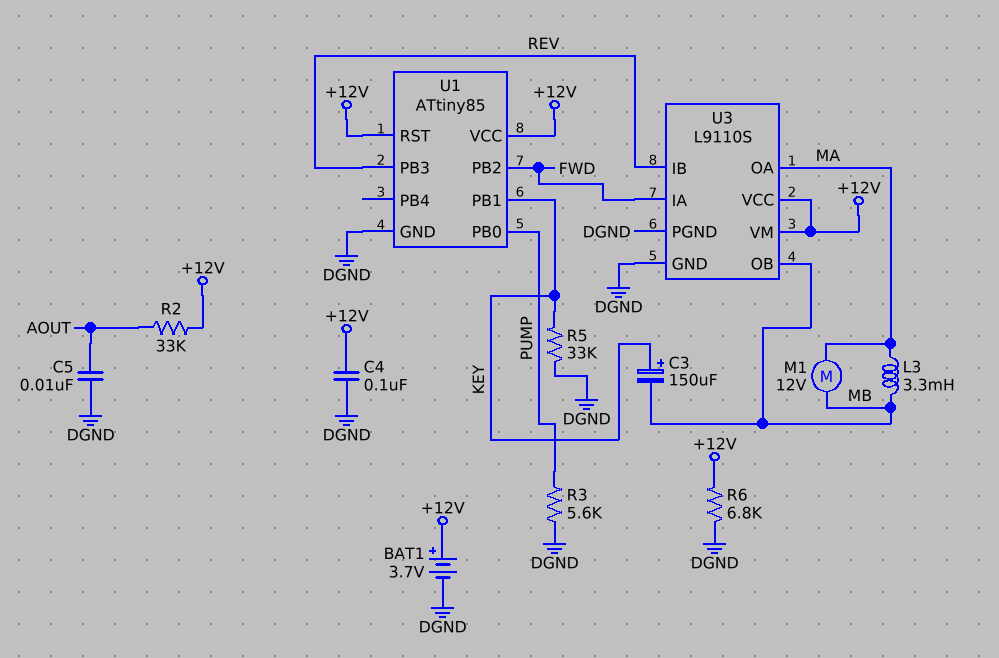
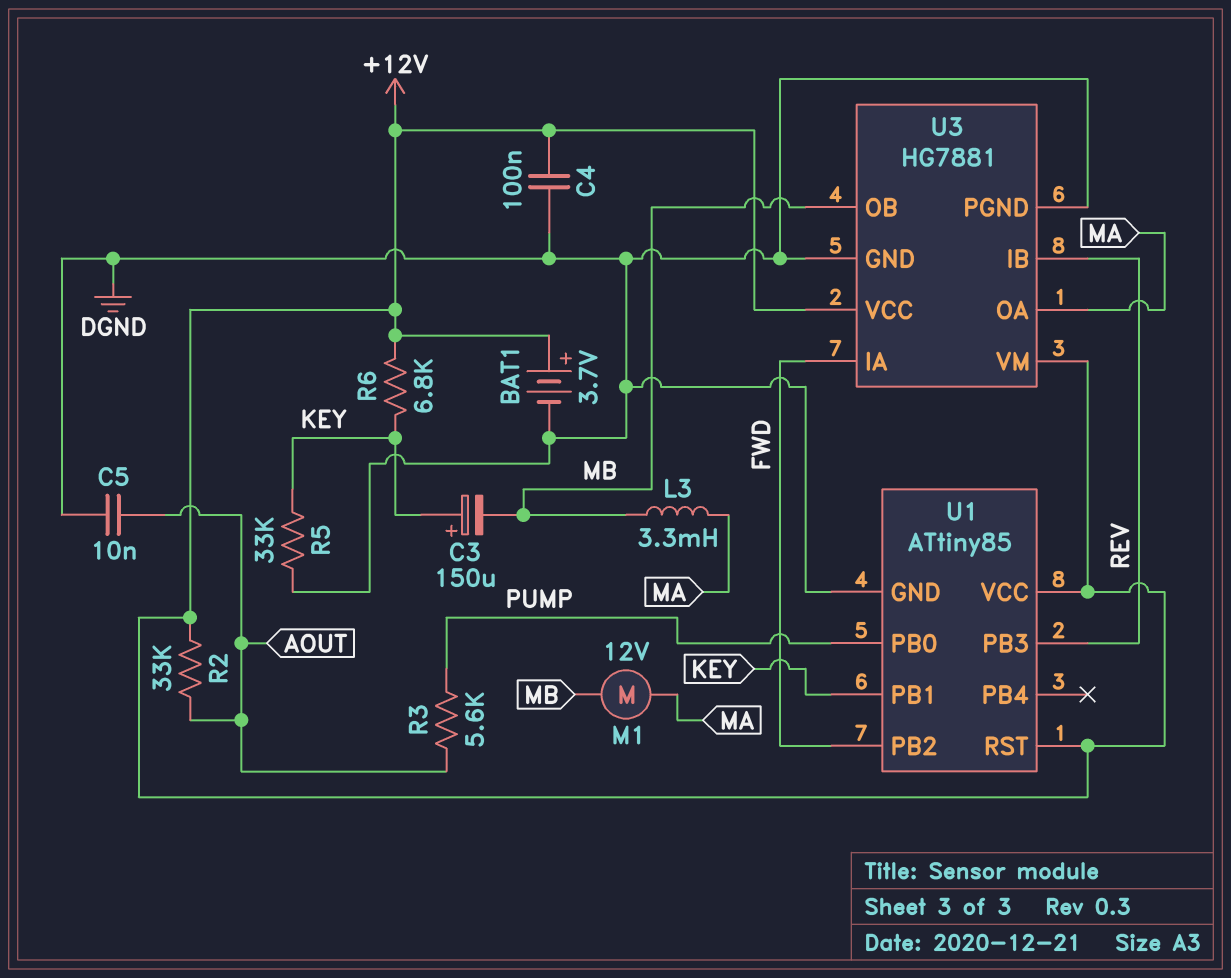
R3: 5.6k (DGND, PUMP) -> 5.6k (AOUT, PUMP)
R6: 6.8k (+12V, DGND) -> 6.8k (+12V, KEY)
U3: L9110S -> HG7881

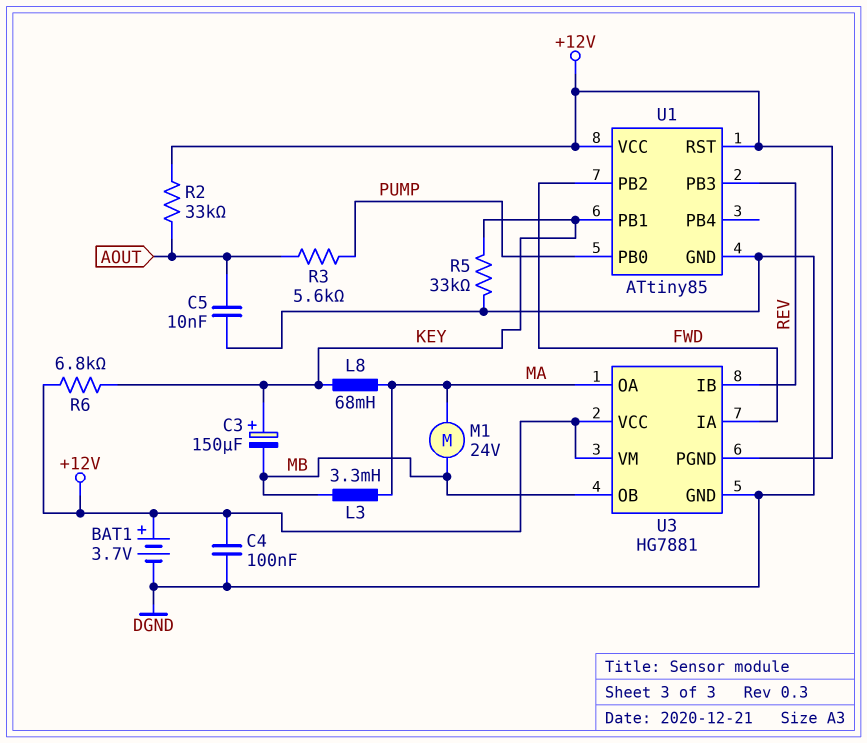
L8: none -> 68mH (KEY, MA)
M1: motor 12V (MA, MB) -> motor 24V (MA, MB)
U3 pin PGND: DGND -> +12V

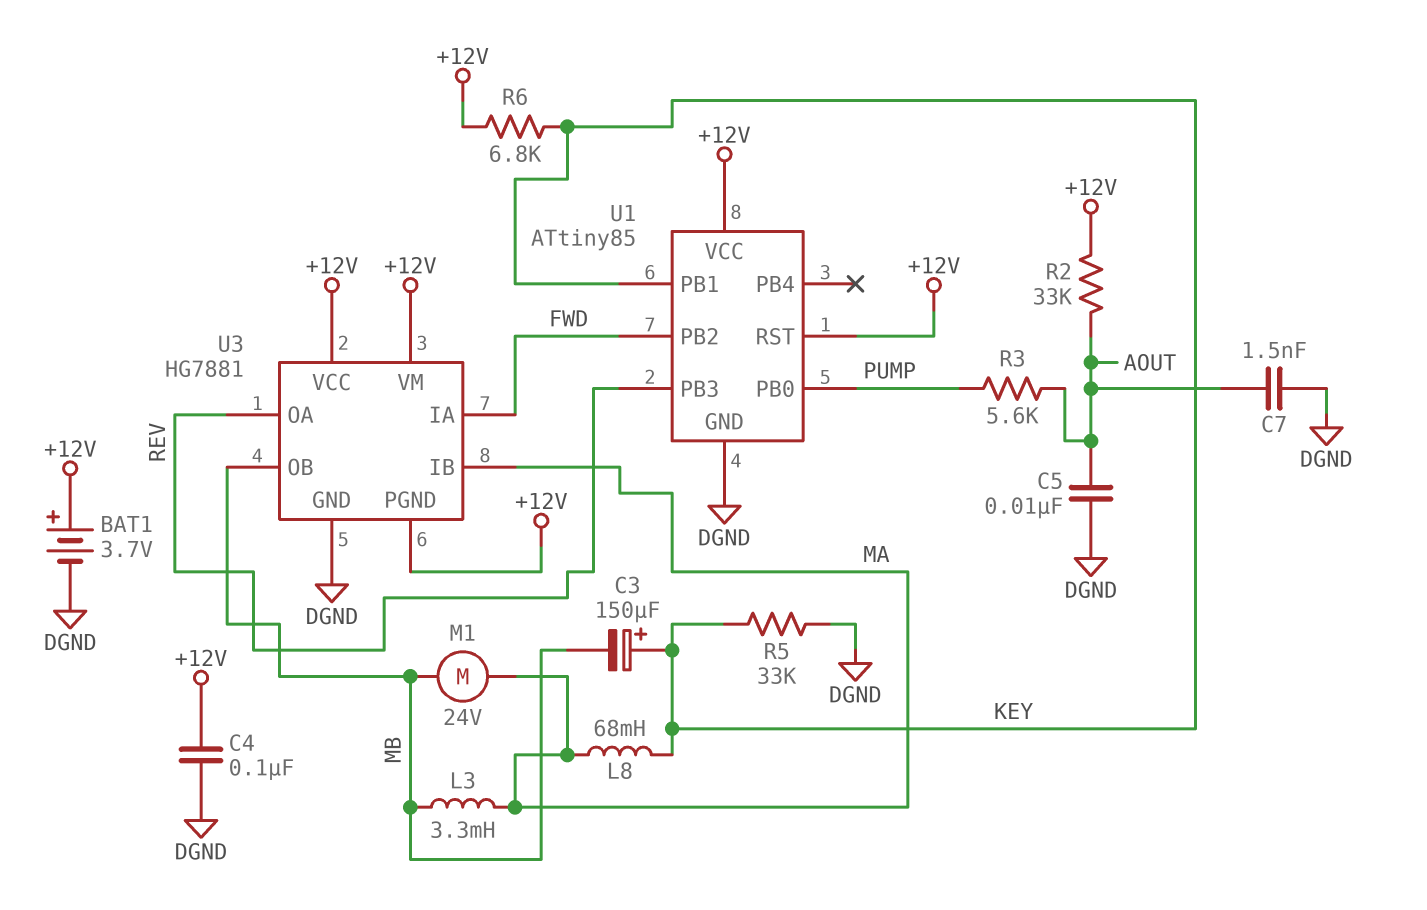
C7: none -> 1.5nF (AOUT, DGND)
U3 pin IB: REV -> MA
U3 pin OA: MA -> REV

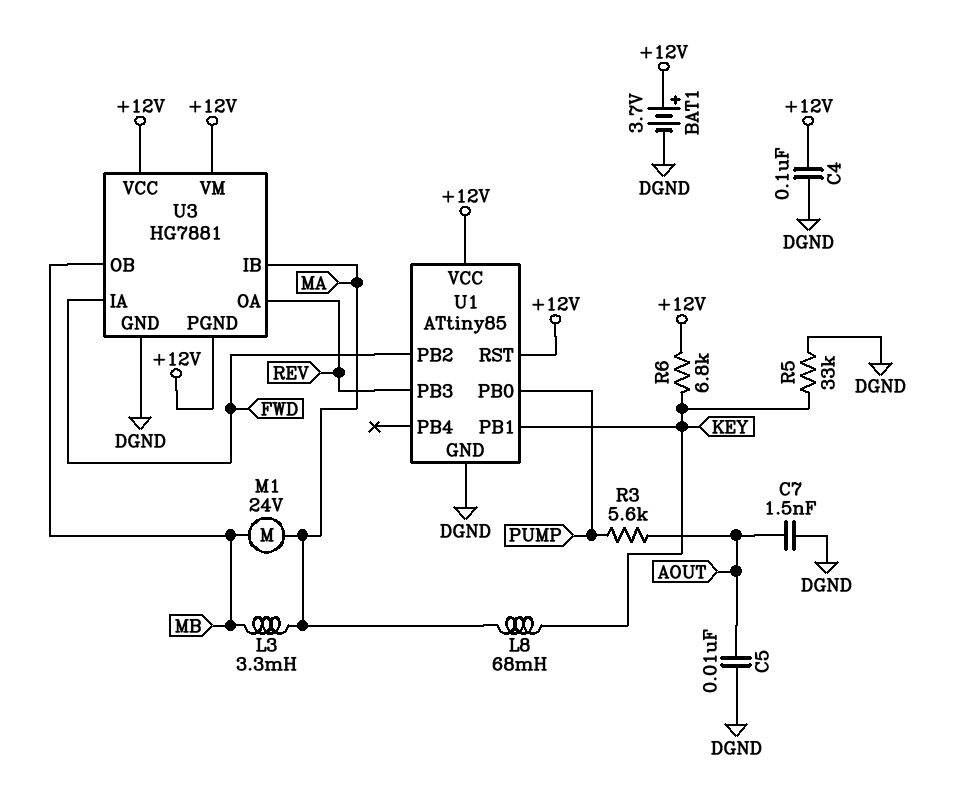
C3: 150uF (plus KEY, minus MB) -> none
R2: 33k (+12V, AOUT) -> none

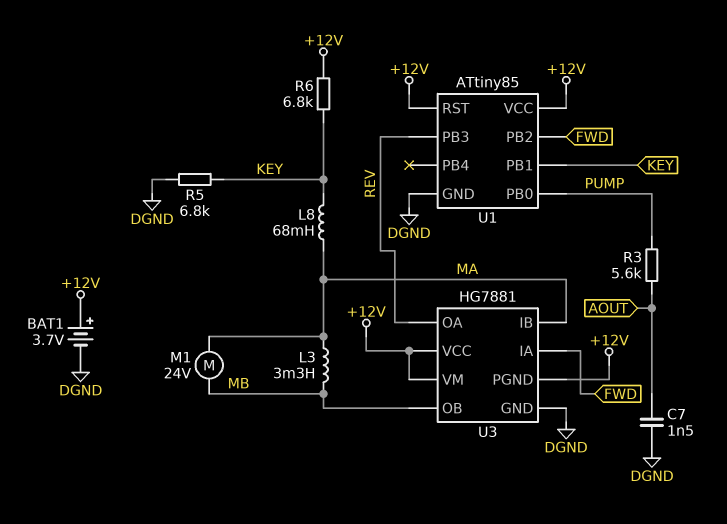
C4: 100nF (+12V, DGND) -> none
C5: 10nF (AOUT, DGND) -> none
R5: 33k (DGND, KEY) -> 6.8k (DGND, KEY)

